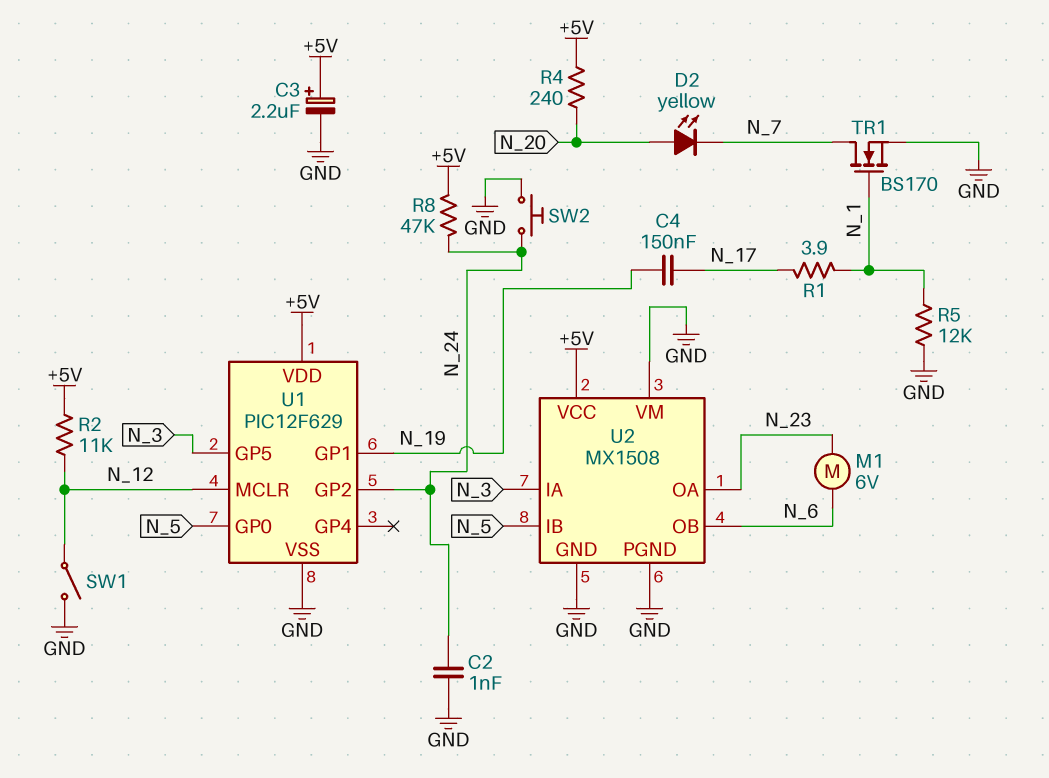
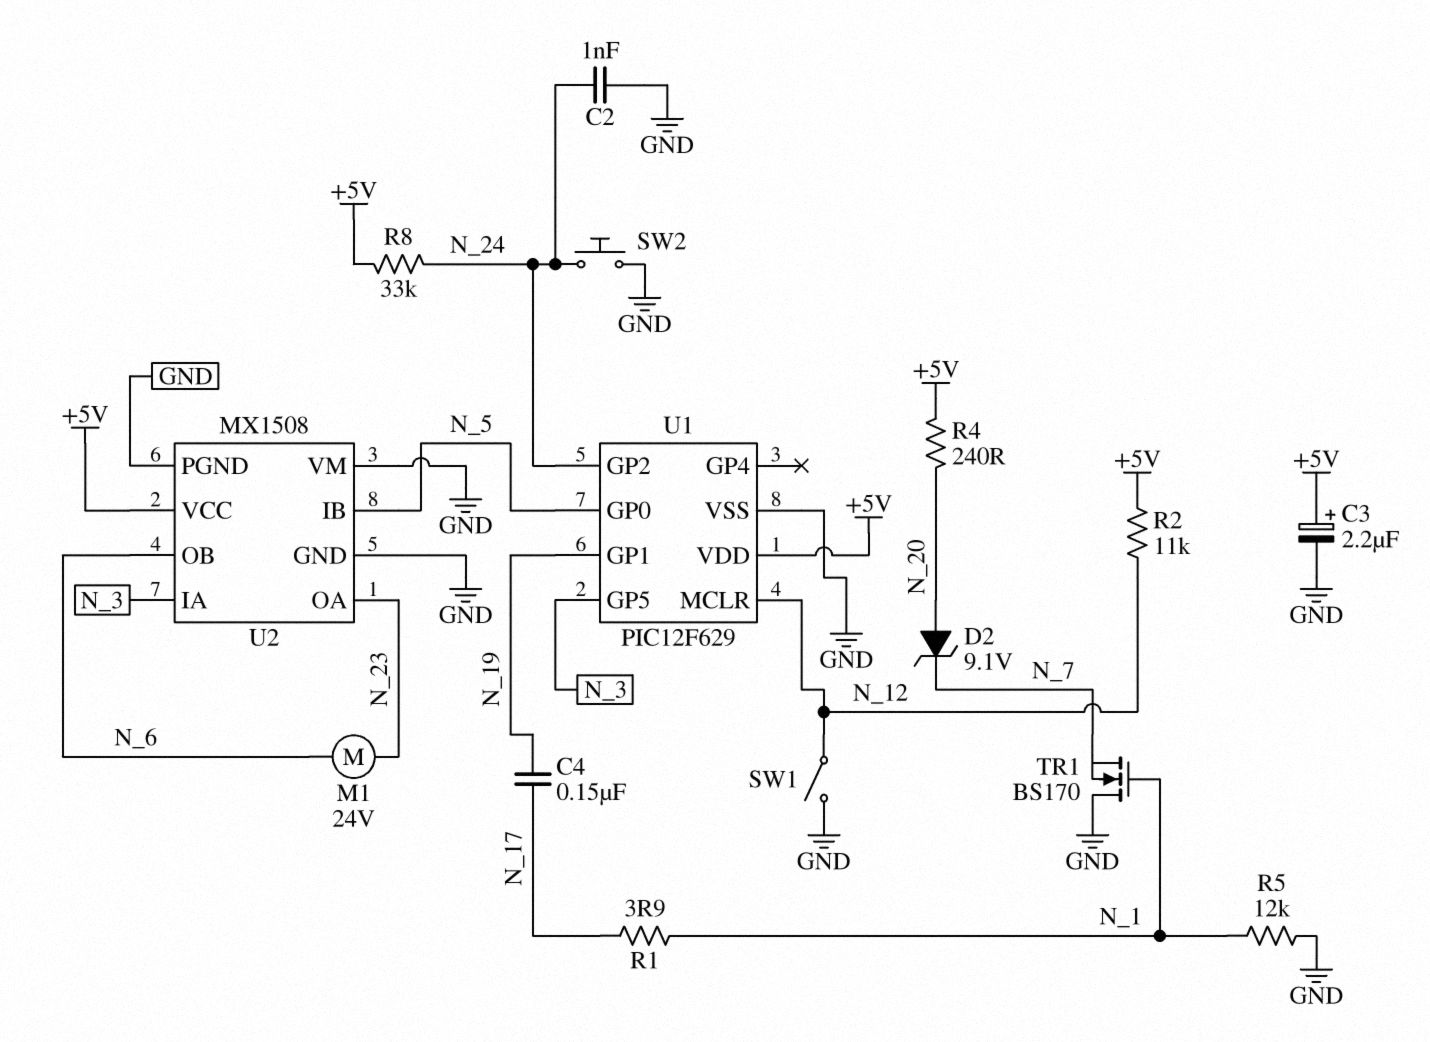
D2: LED yellow (A N_20, K N_7) -> zener 9.1V (A N_20, K N_7)
M1: motor 6V (N_6, N_23) -> motor 24V (N_6, N_23)
R8: 47k (+5V, N_24) -> 33k (+5V, N_24)
TR1: NMOS BS170 (G N_1, D N_7, S GND) -> NMOS BS170 (G N_1, D GND, S N_7)

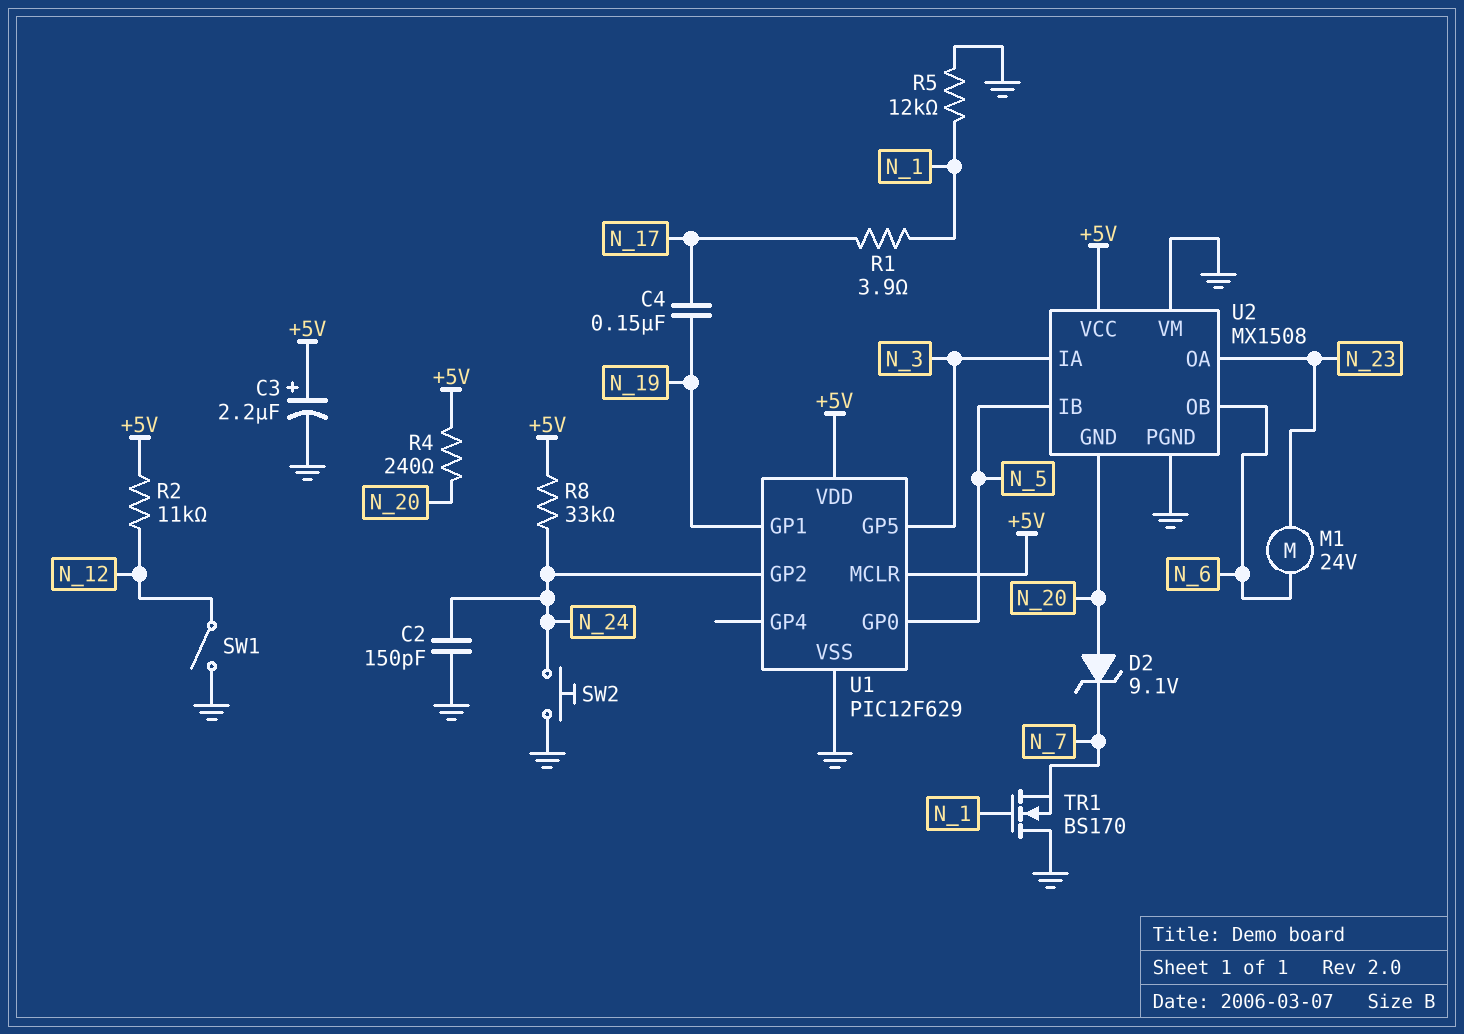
C2: 1nF (GND, N_24) -> 150pF (GND, N_24)
U1 pin MCLR: N_12 -> +5V
U2 pin GND: GND -> N_20

